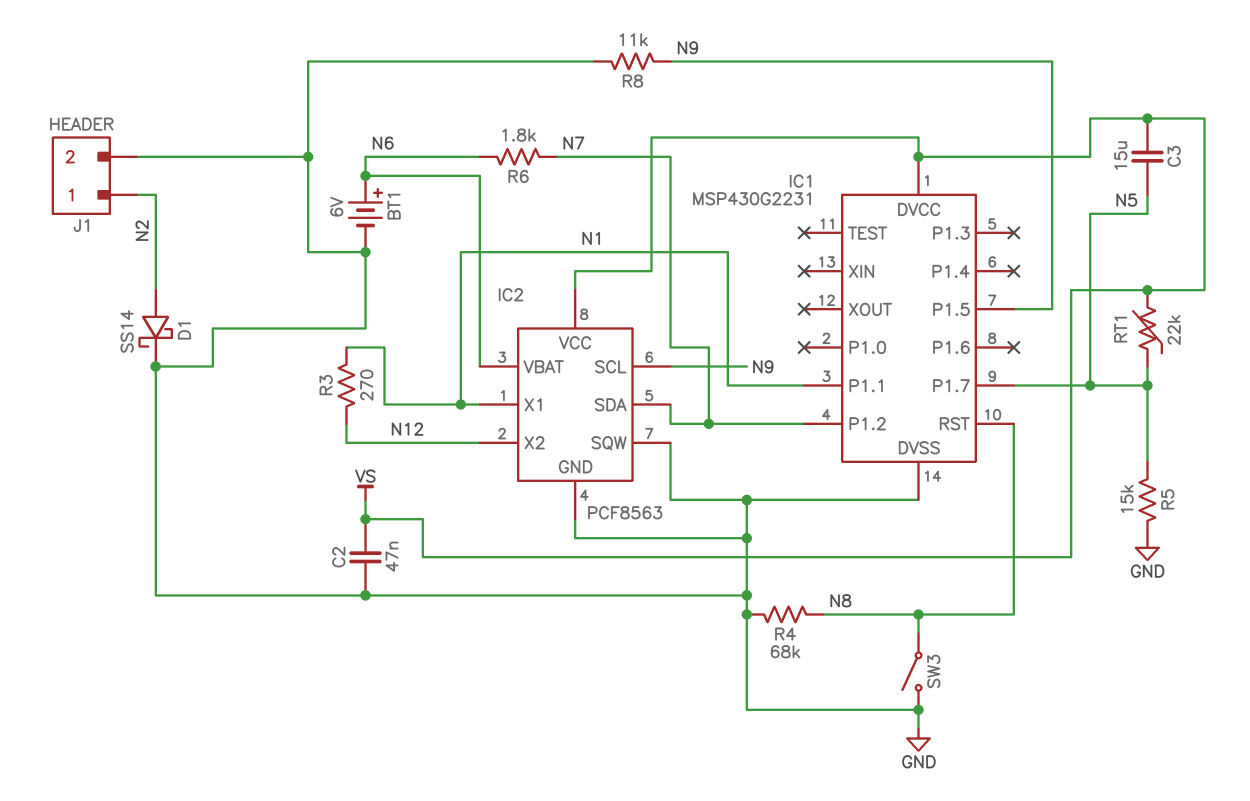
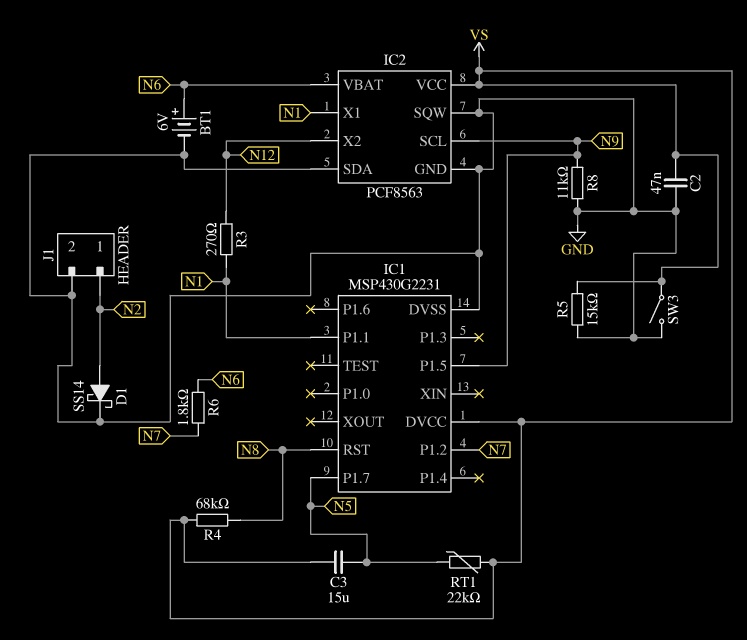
IC2 pin SDA: N7 -> GND
R4: 68k (GND, N8) -> 68k (N8, VS)
R5: 15k (GND, N5) -> 15k (GND, VS)
SW3: switch (GND, N8) -> switch (GND, VS)

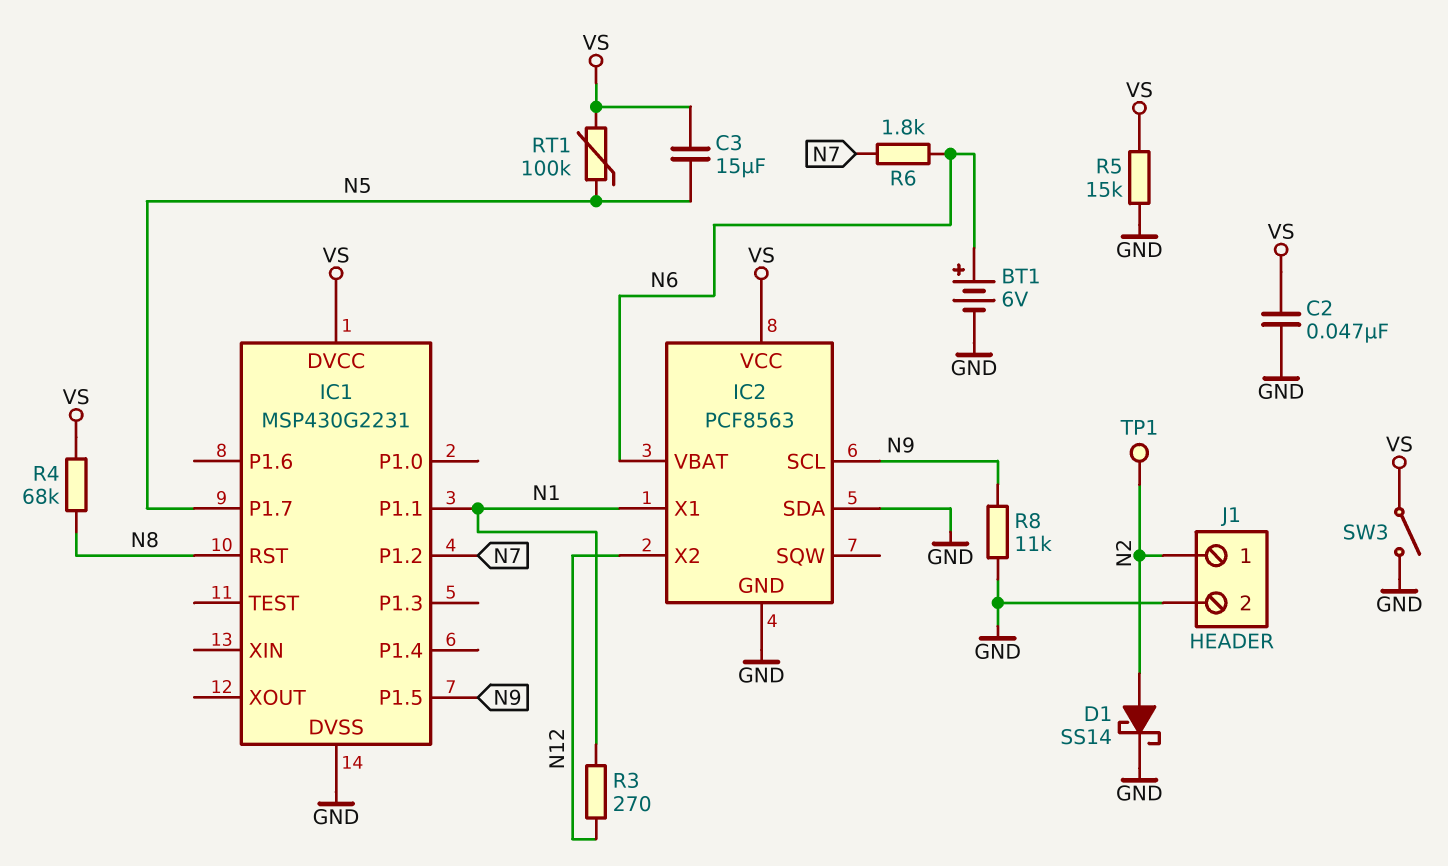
IC2 pin SQW: GND -> none
RT1: 22k (N5, VS) -> 100k (N5, VS)
TP1: none -> test point (N2)

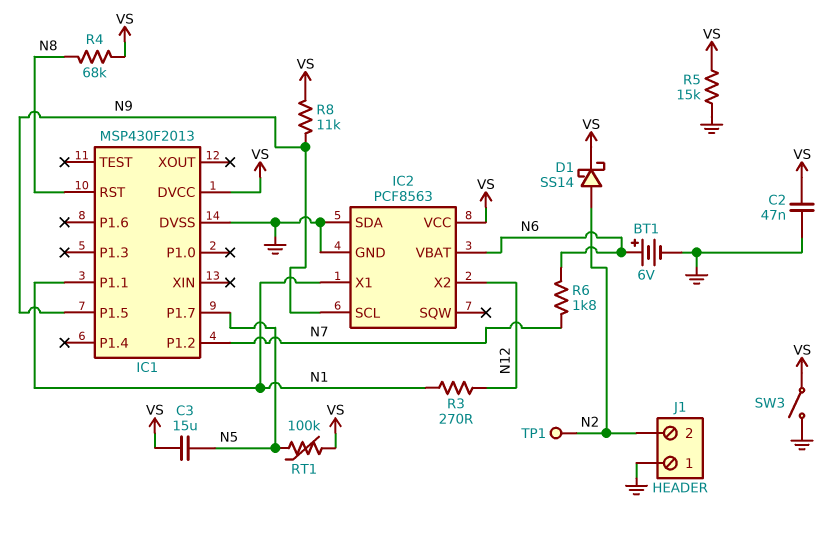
D1: schottky SS14 (A N2, K GND) -> schottky SS14 (A N2, K VS)
IC1: MSP430G2231 -> MSP430F2013
J1 pin 1: N2 -> GND
J1 pin 2: GND -> N2
R8: 11k (GND, N9) -> 11k (N9, VS)

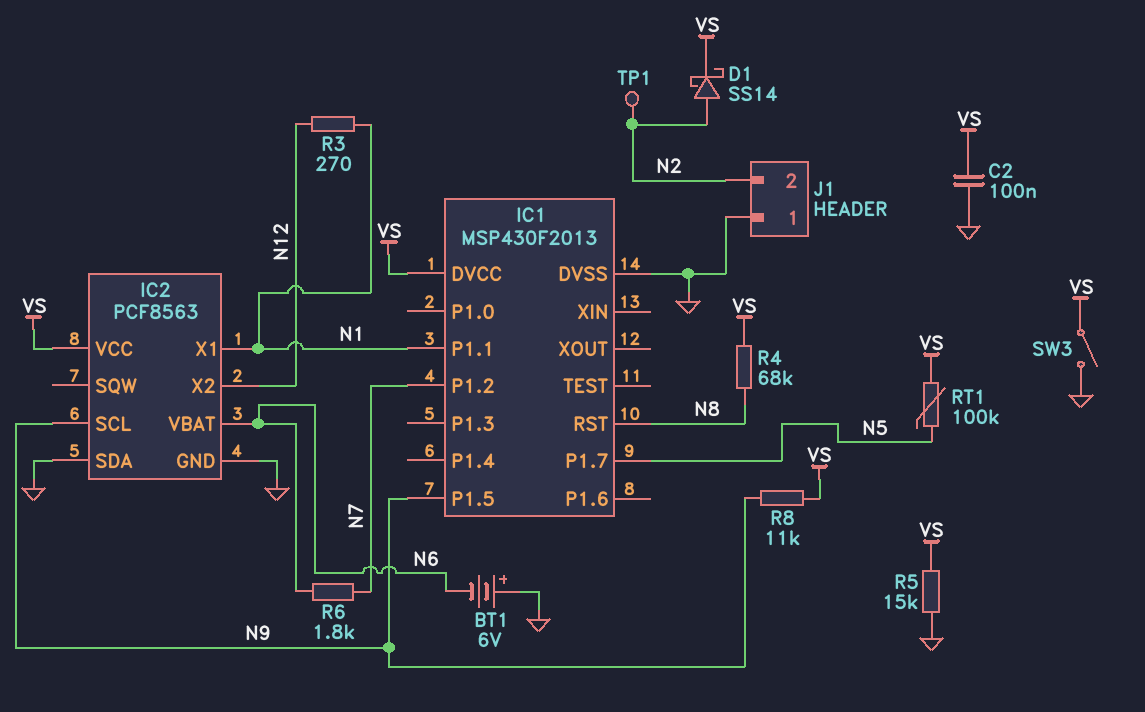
BT1: 6V (plus N6, minus GND) -> 6V (plus GND, minus N6)
C2: 47nF (GND, VS) -> 100nF (GND, VS)
C3: 15uF (N5, VS) -> none

